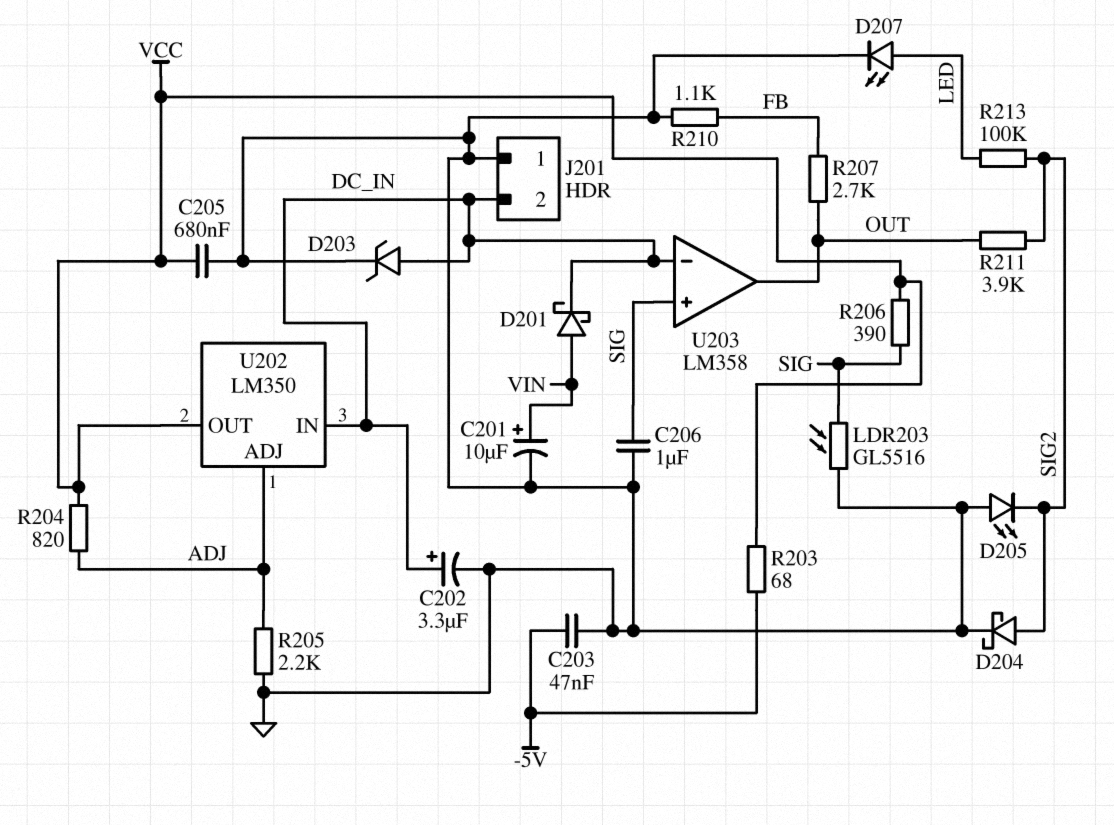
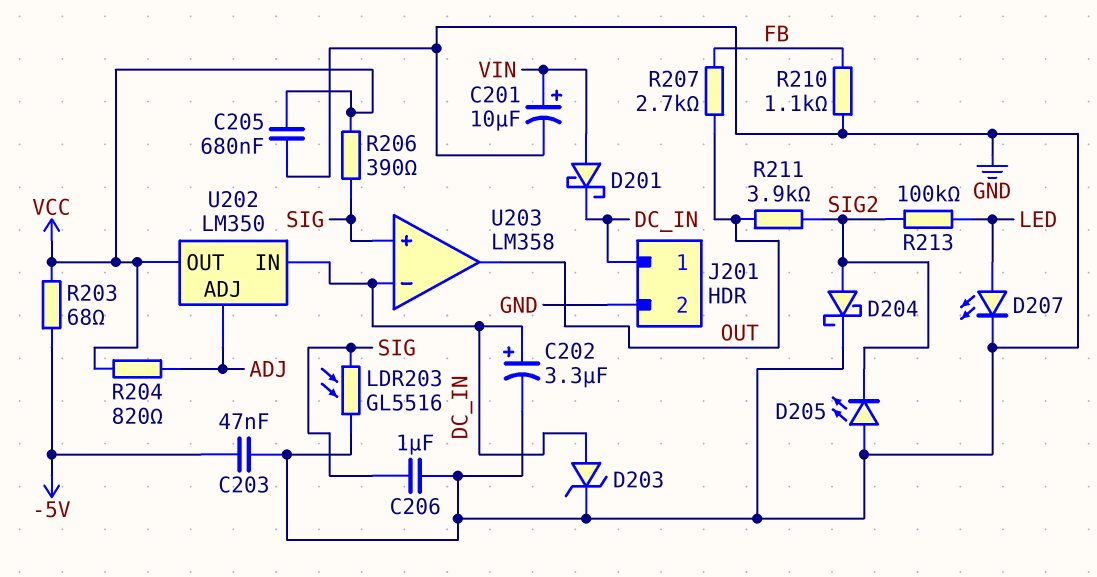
J201 pin 1: GND -> DC_IN
J201 pin 2: DC_IN -> GND
R205: 2.2k (ADJ, GND) -> none

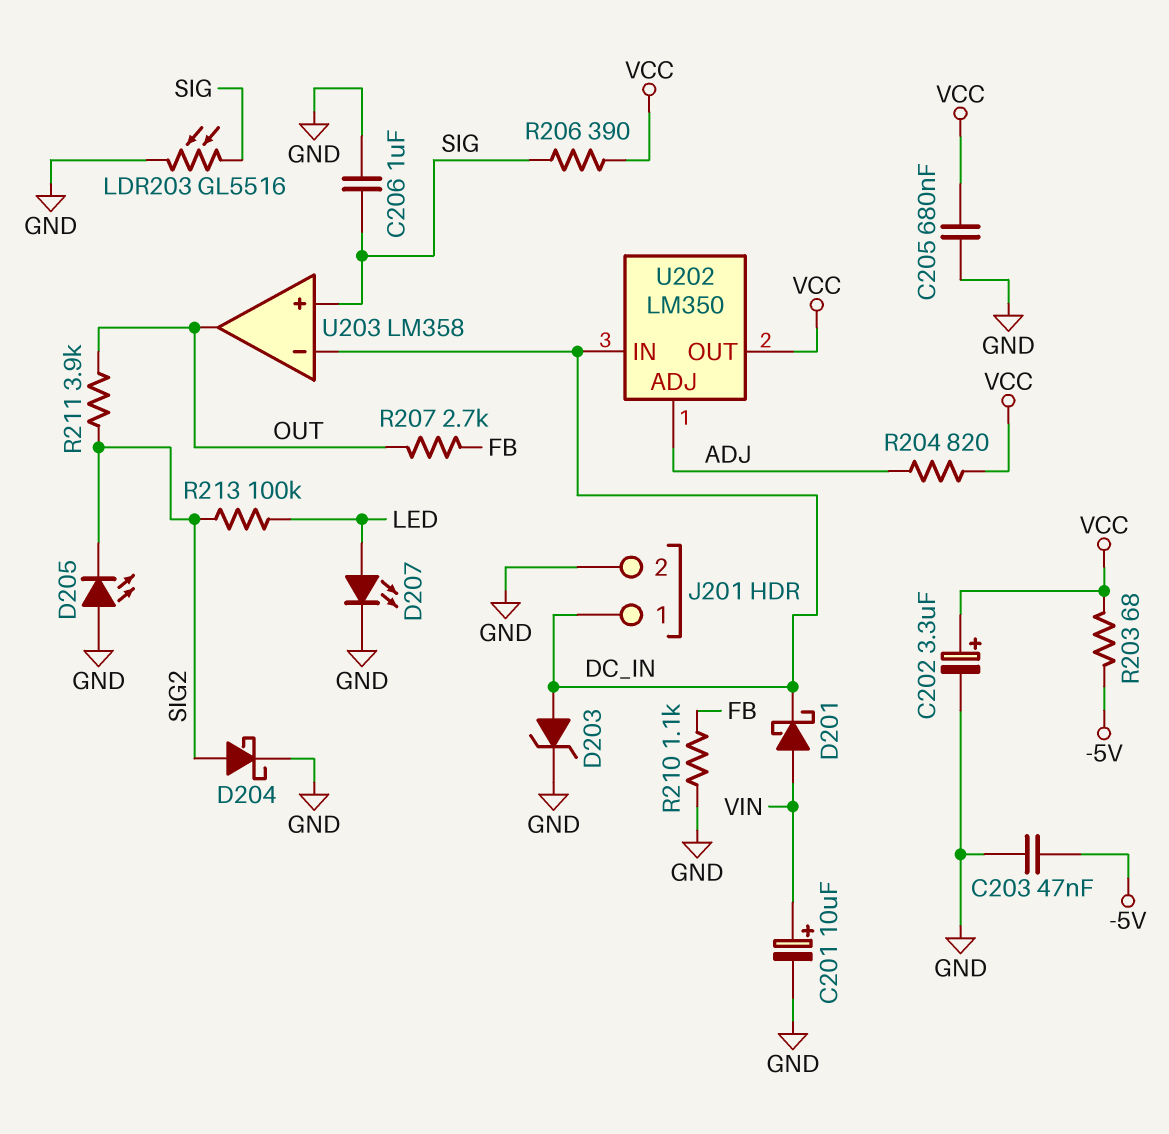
C202: 3.3uF (plus DC_IN, minus GND) -> 3.3uF (plus VCC, minus GND)

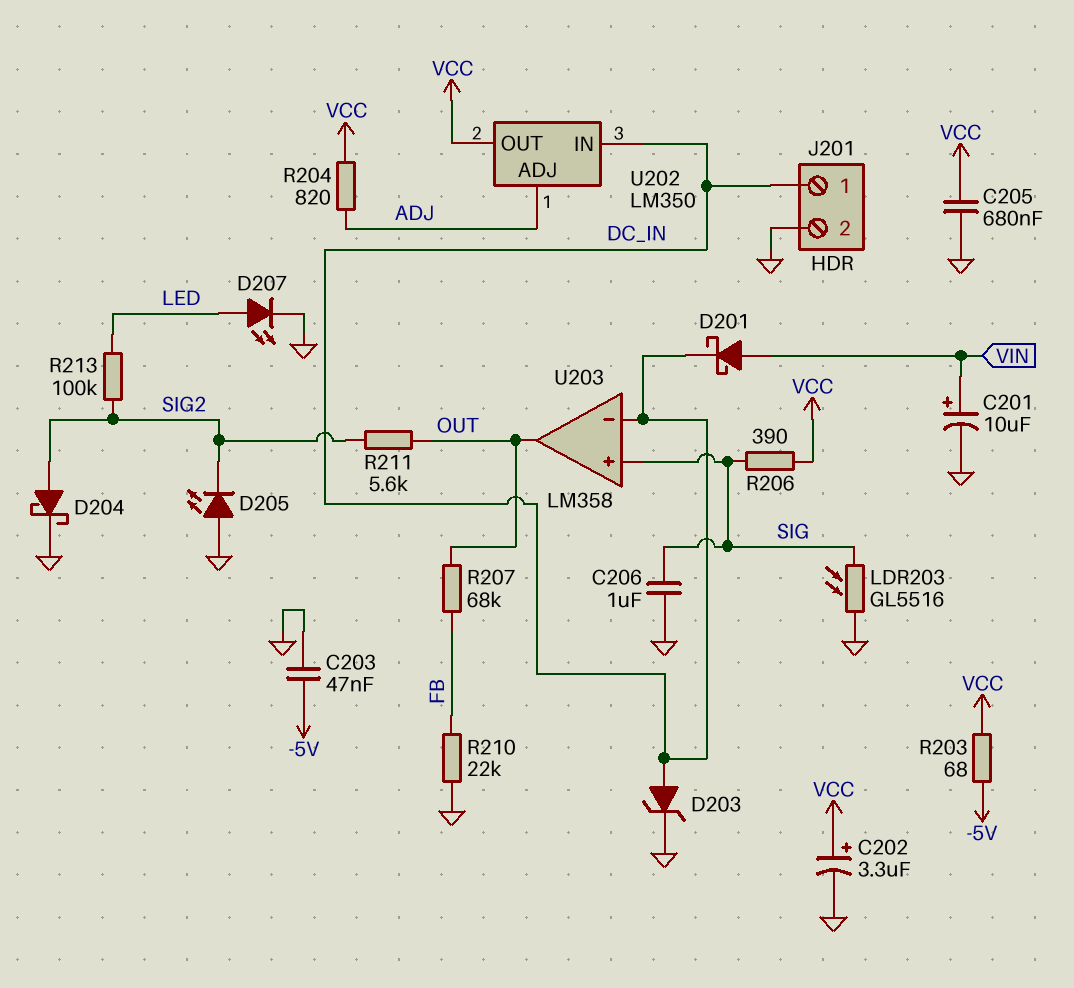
R207: 2.7k (FB, OUT) -> 68k (FB, OUT)
R210: 1.1k (FB, GND) -> 22k (FB, GND)
R211: 3.9k (OUT, SIG2) -> 5.6k (OUT, SIG2)

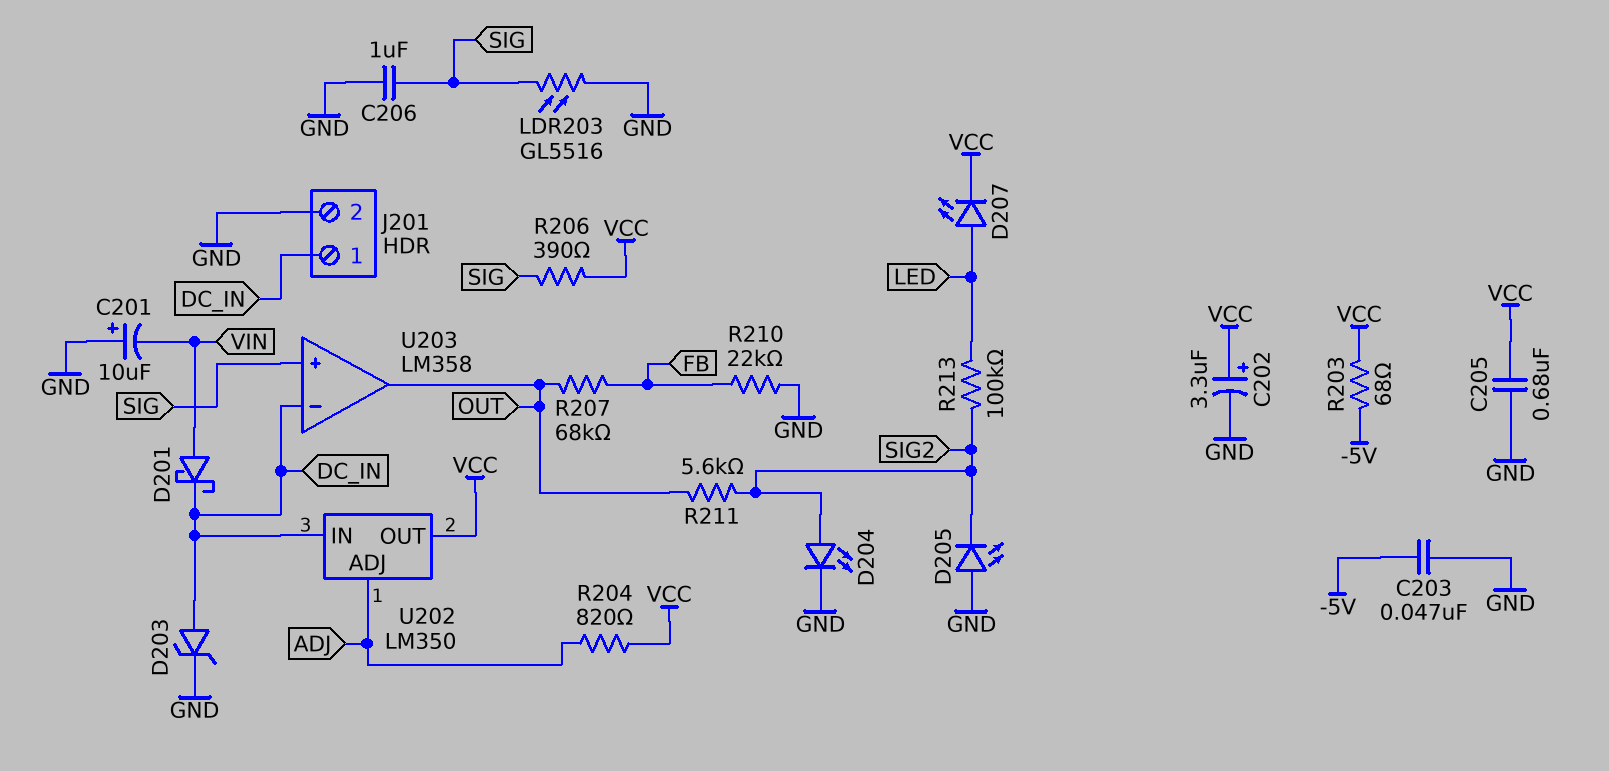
C201: 10uF (plus VIN, minus GND) -> 10uF (plus GND, minus VIN)
D204: schottky (A SIG2, K GND) -> LED (A SIG2, K GND)
D207: LED (A LED, K GND) -> LED (A LED, K VCC)

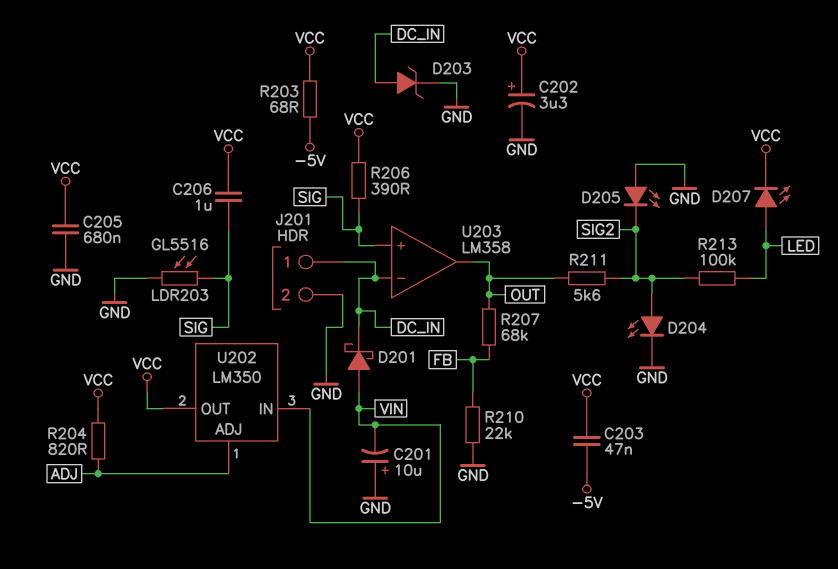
C203: 47nF (-5V, GND) -> 47nF (-5V, VCC)
C206: 1uF (GND, SIG) -> 1uF (SIG, VCC)
U202 pin IN: DC_IN -> VIN

